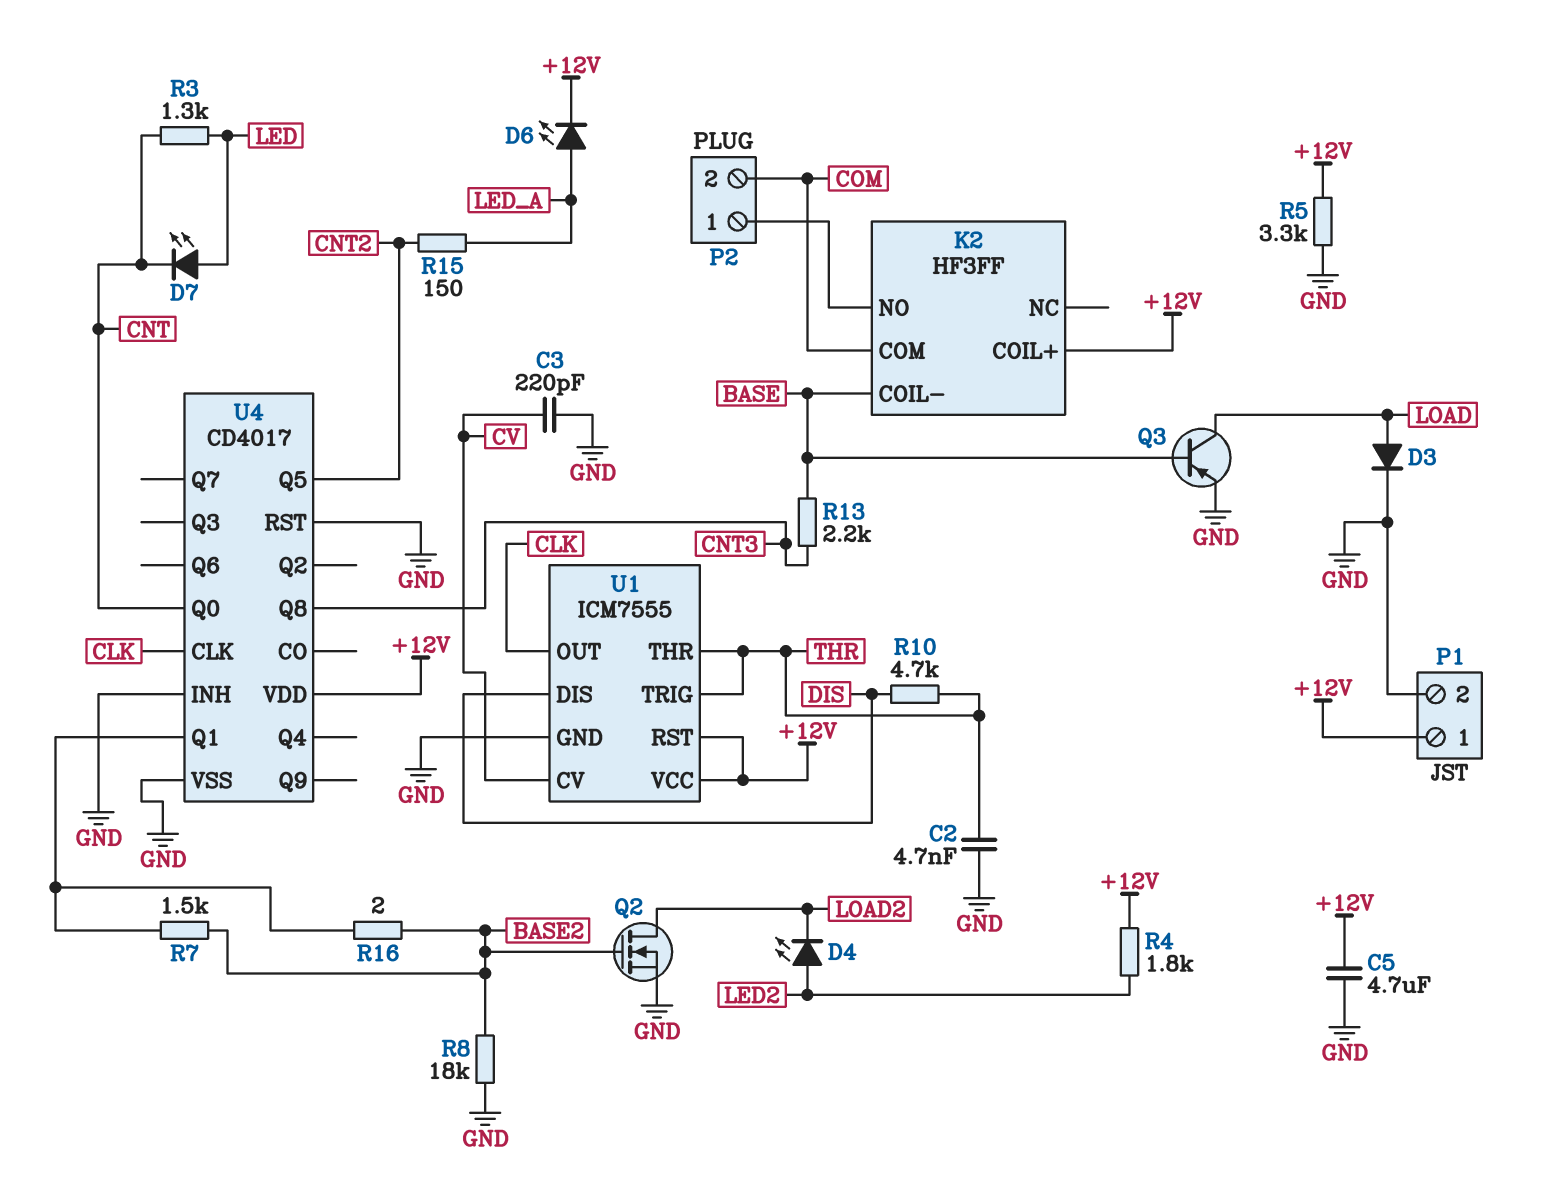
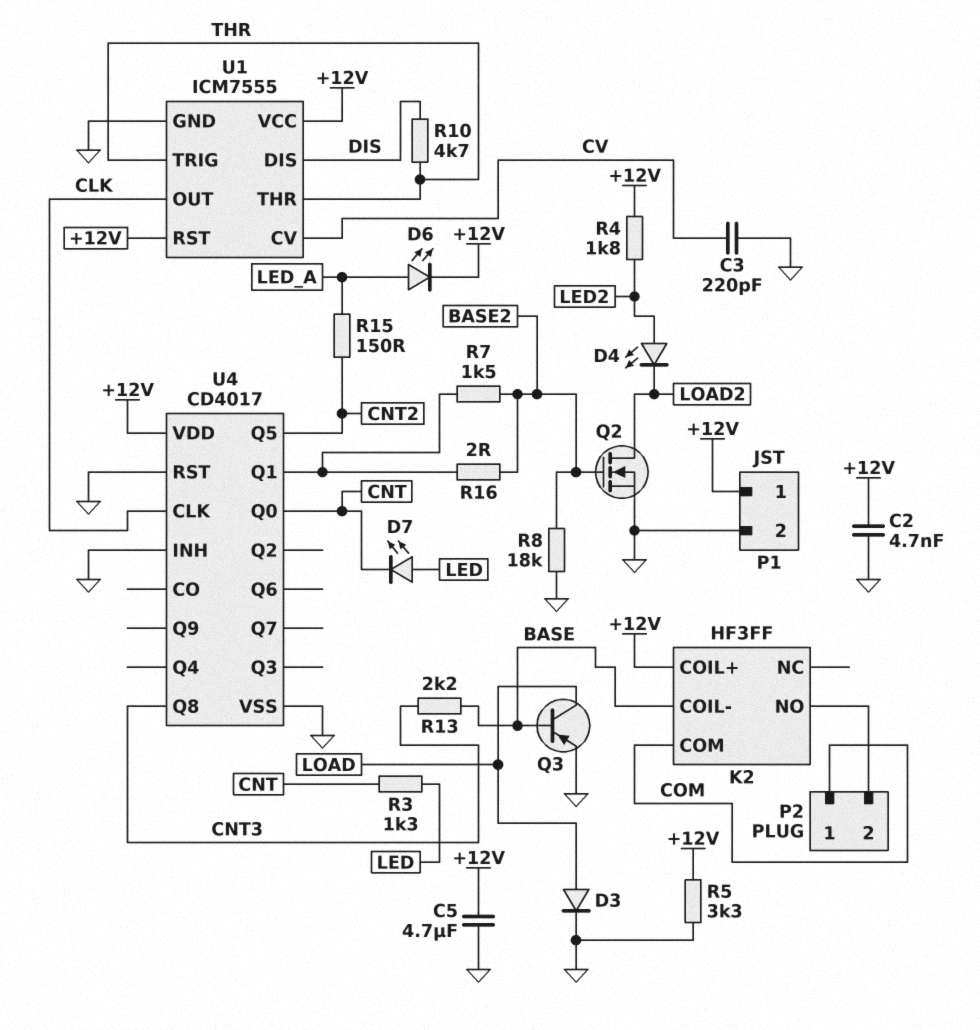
C2: 4.7nF (GND, THR) -> 4.7nF (+12V, GND)
P2 pin 1: K2/NO -> COM
P2 pin 2: COM -> K2/NO

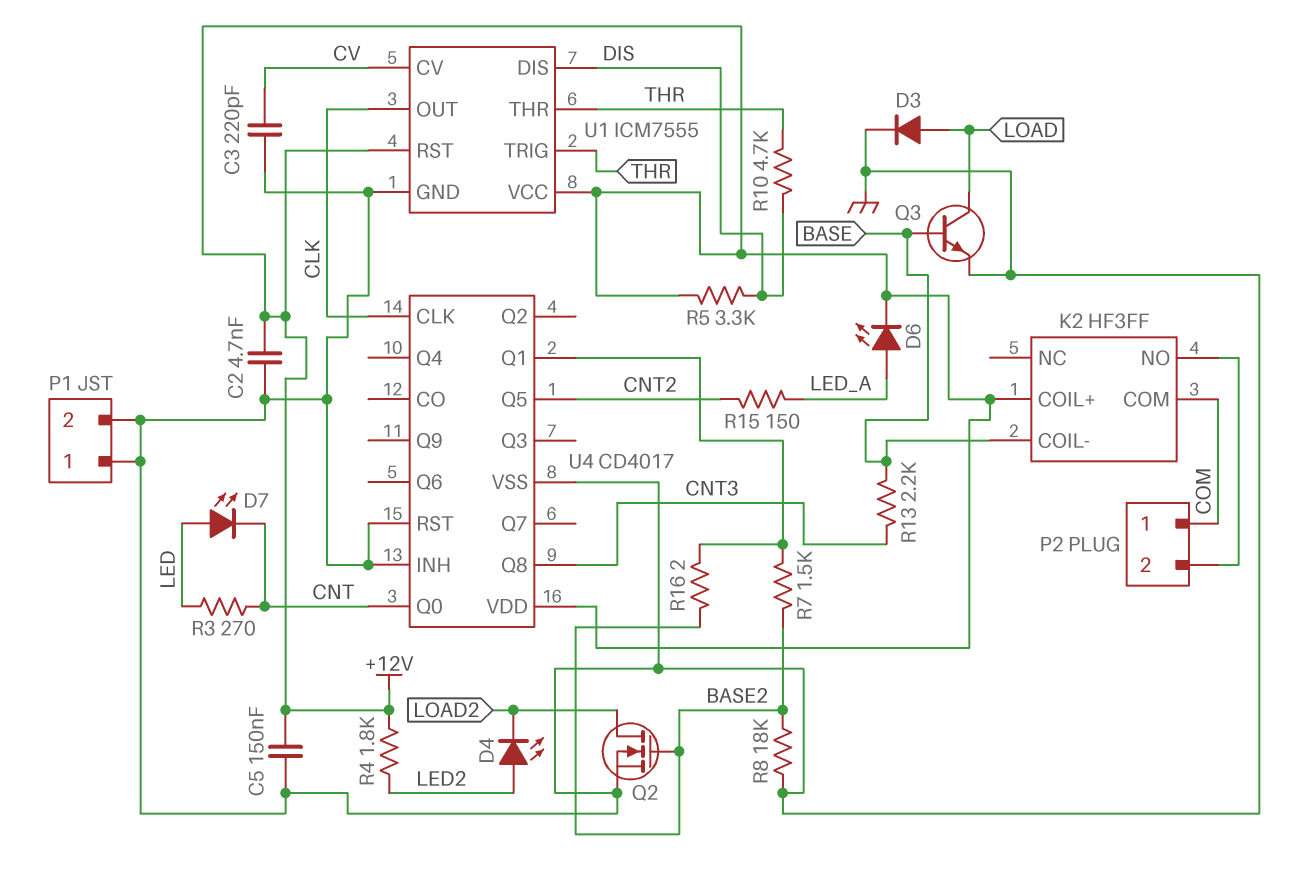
C5: 4.7uF (+12V, GND) -> 150nF (+12V, GND)
P1 pin 1: +12V -> GND
Q3: PNP (B BASE, C LOAD, E GND) -> NPN (B BASE, C LOAD, E GND)
R3: 1.3k (CNT, LED) -> 270 (CNT, LED)
R5: 3.3k (+12V, GND) -> 3.3k (+12V, DIS)

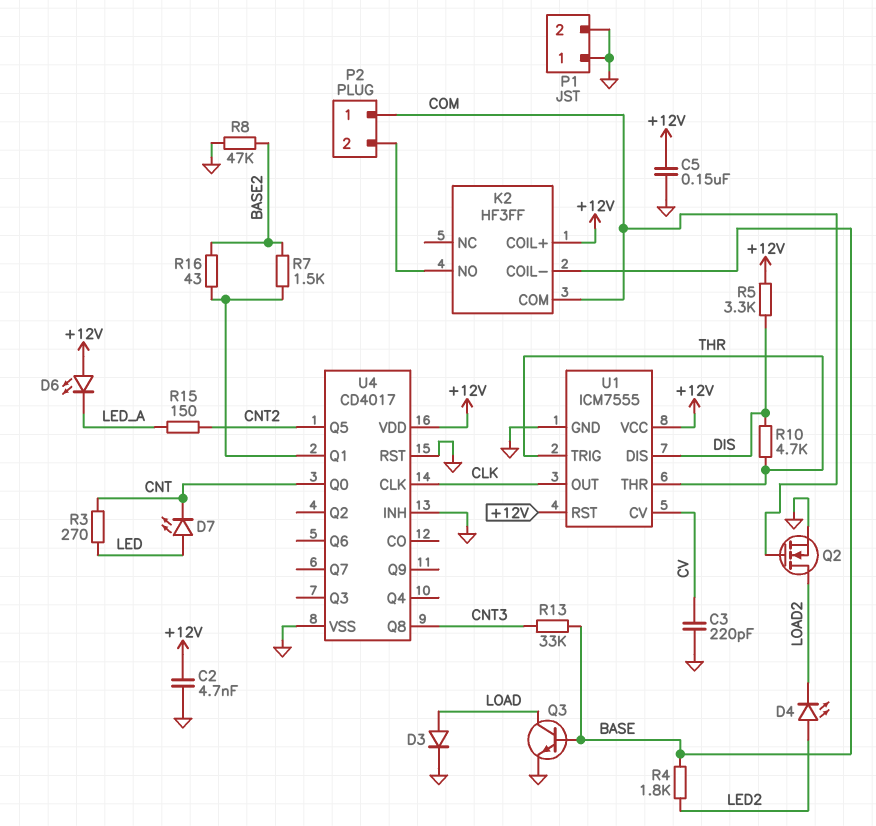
D6: LED (A LED_A, K +12V) -> LED (A +12V, K LED_A)
Q2: NMOS (G BASE2, D LOAD2, S GND) -> NMOS (G COM, D LOAD2, S GND)
R4: 1.8k (+12V, LED2) -> 1.8k (BASE, LED2)
R8: 18k (BASE2, GND) -> 47k (BASE2, GND)
R13: 2.2k (BASE, CNT3) -> 33k (BASE, CNT3)
R16: 2 (BASE2, U4/Q1) -> 43 (BASE2, U4/Q1)

